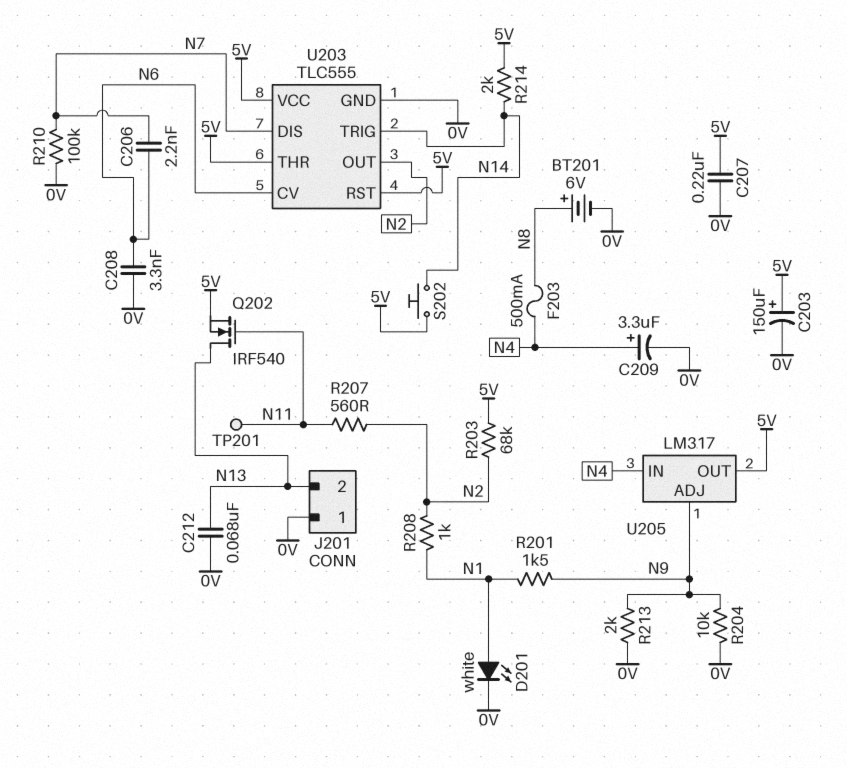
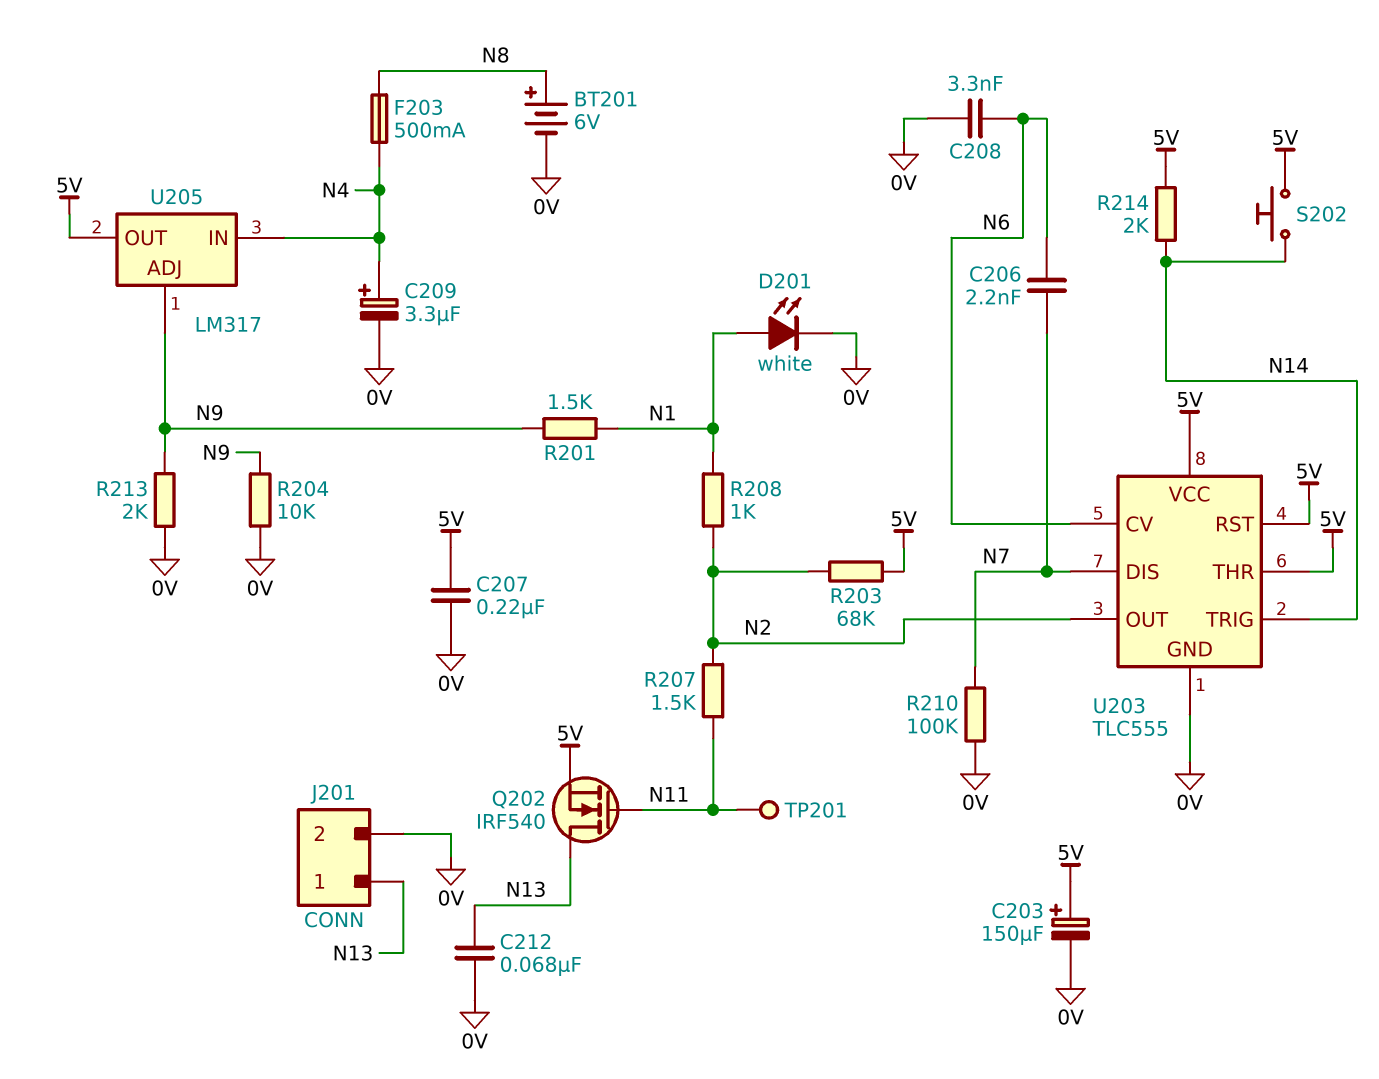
J201 pin 1: 0V -> N13
J201 pin 2: N13 -> 0V
R207: 560 (N2, N11) -> 1.5k (N2, N11)

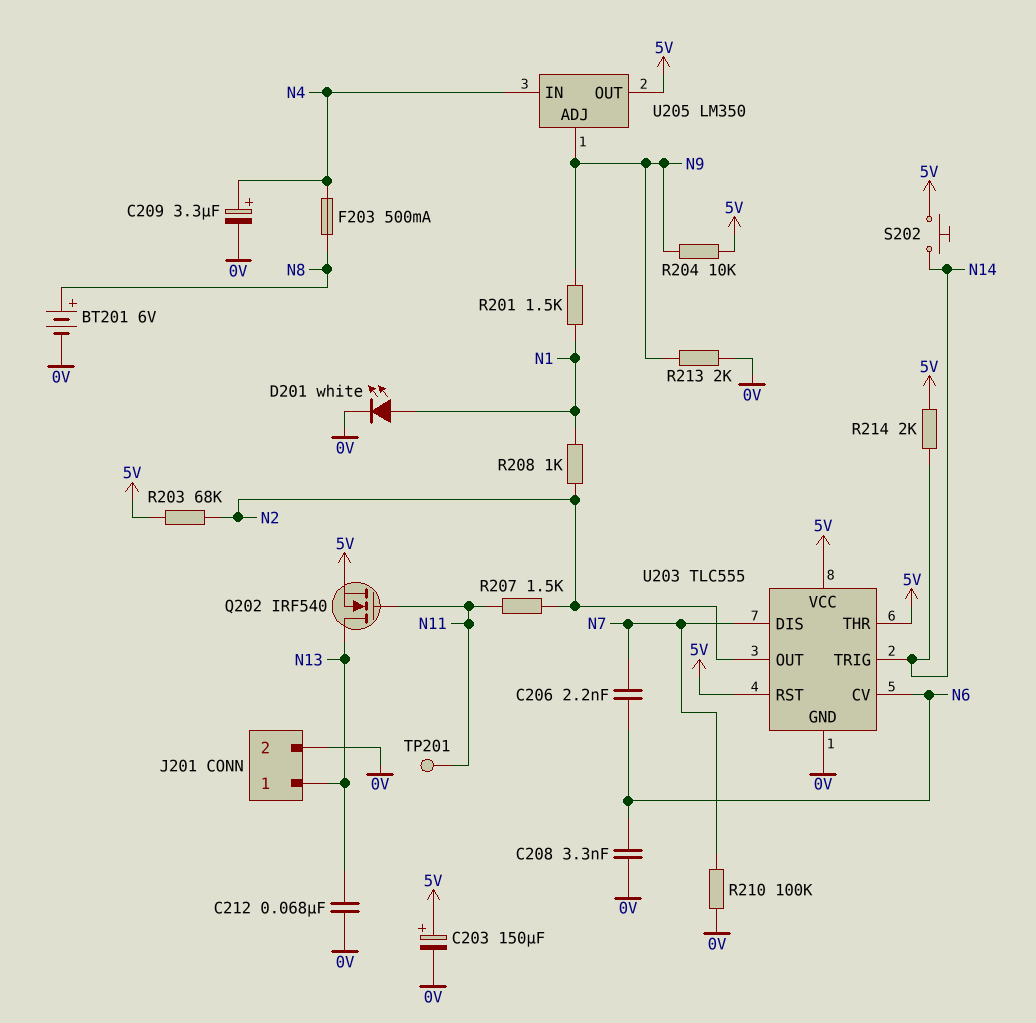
C207: 220nF (0V, 5V) -> none
R204: 10k (0V, N9) -> 10k (5V, N9)
U205: LM317 -> LM350

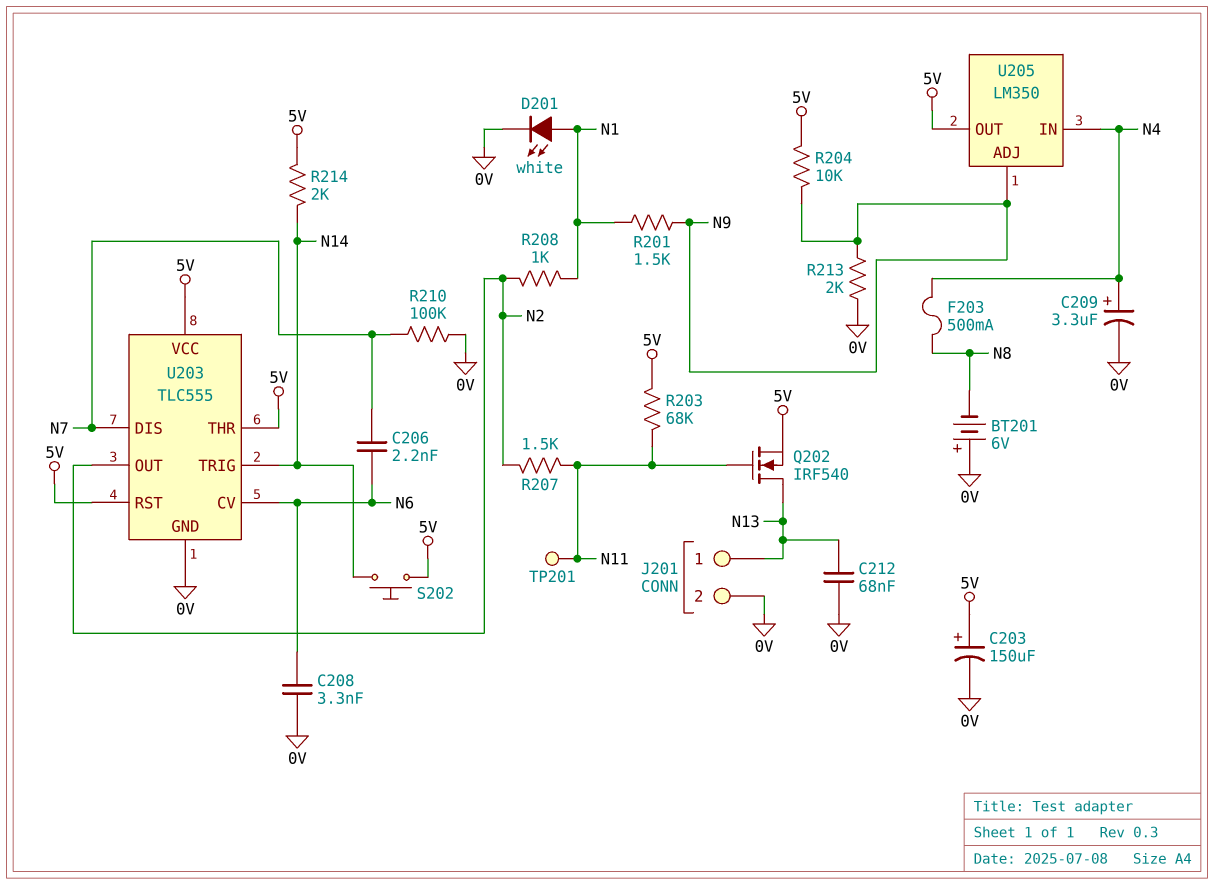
BT201: 6V (plus N8, minus 0V) -> 6V (plus 0V, minus N8)
R203: 68k (5V, N2) -> 68k (5V, N11)

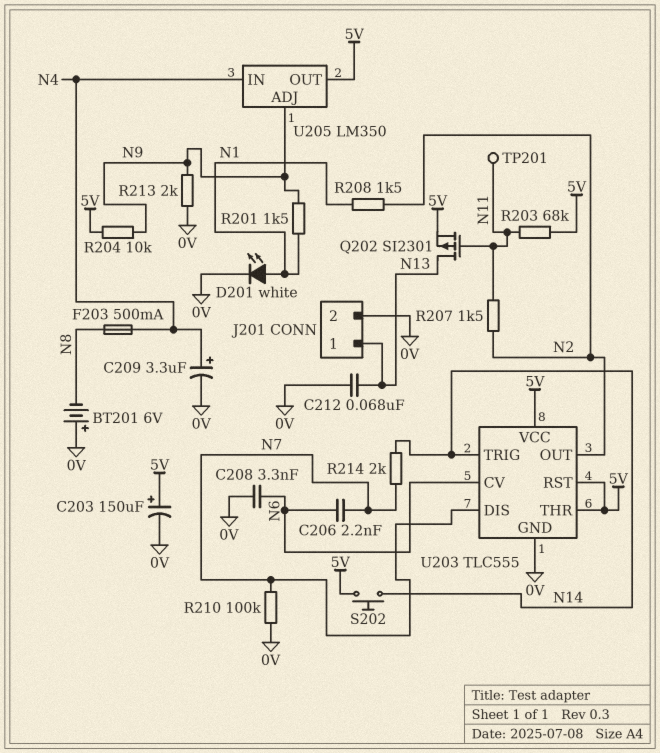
Q202: NMOS IRF540 (G N11, D N13, S 5V) -> PMOS SI2301 (G N11, D N13, S 5V)
R208: 1k (N1, N2) -> 1.5k (N1, N2)
R214: 2k (5V, N14) -> 2k (N7, N14)

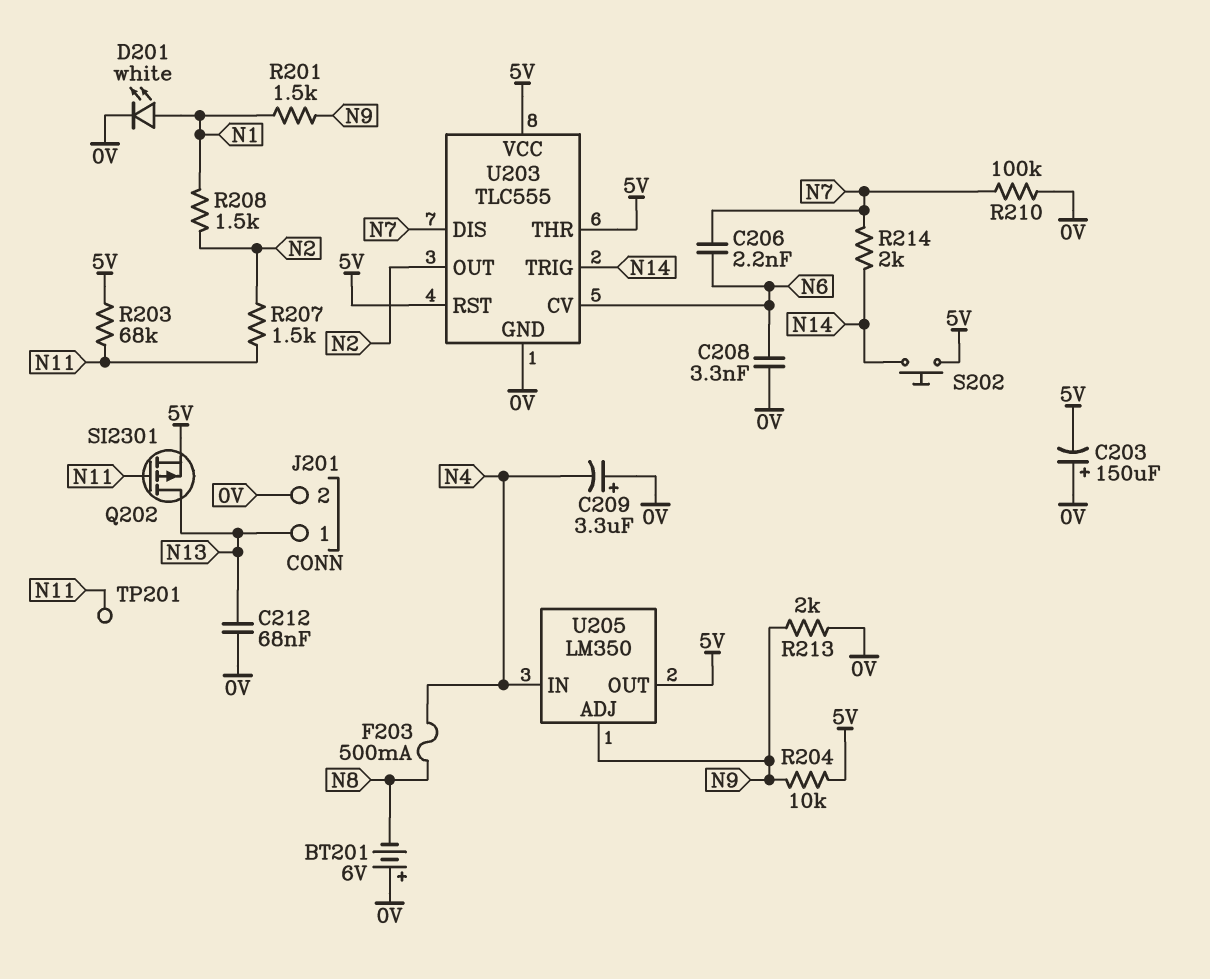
C203: 150uF (plus 5V, minus 0V) -> 150uF (plus 0V, minus 5V)
C209: 3.3uF (plus N4, minus 0V) -> 3.3uF (plus 0V, minus N4)

